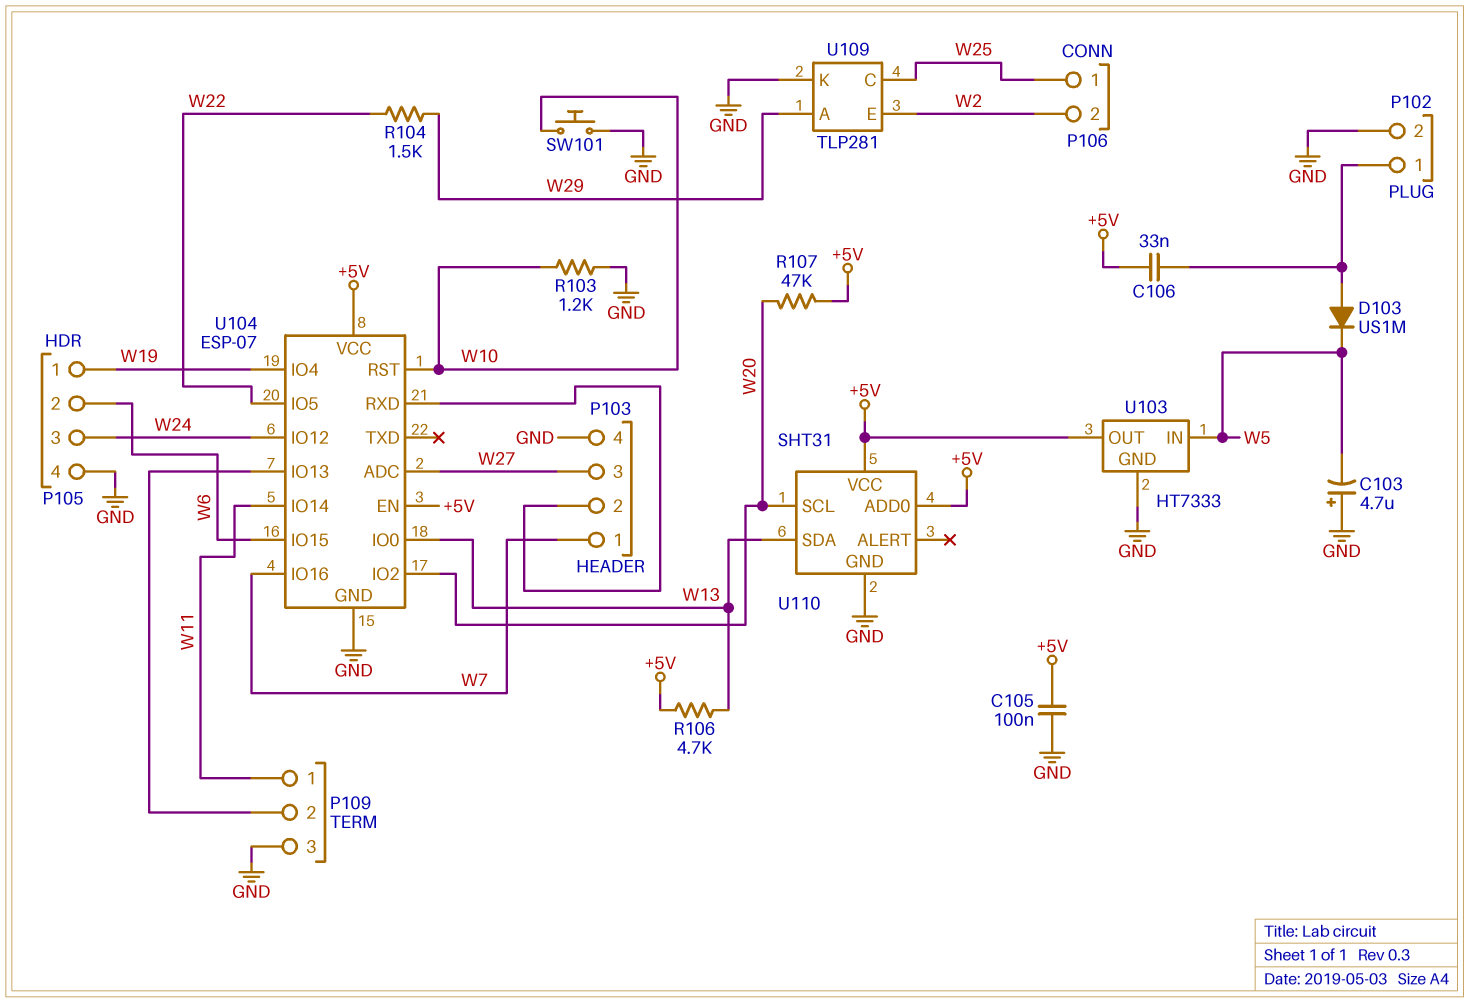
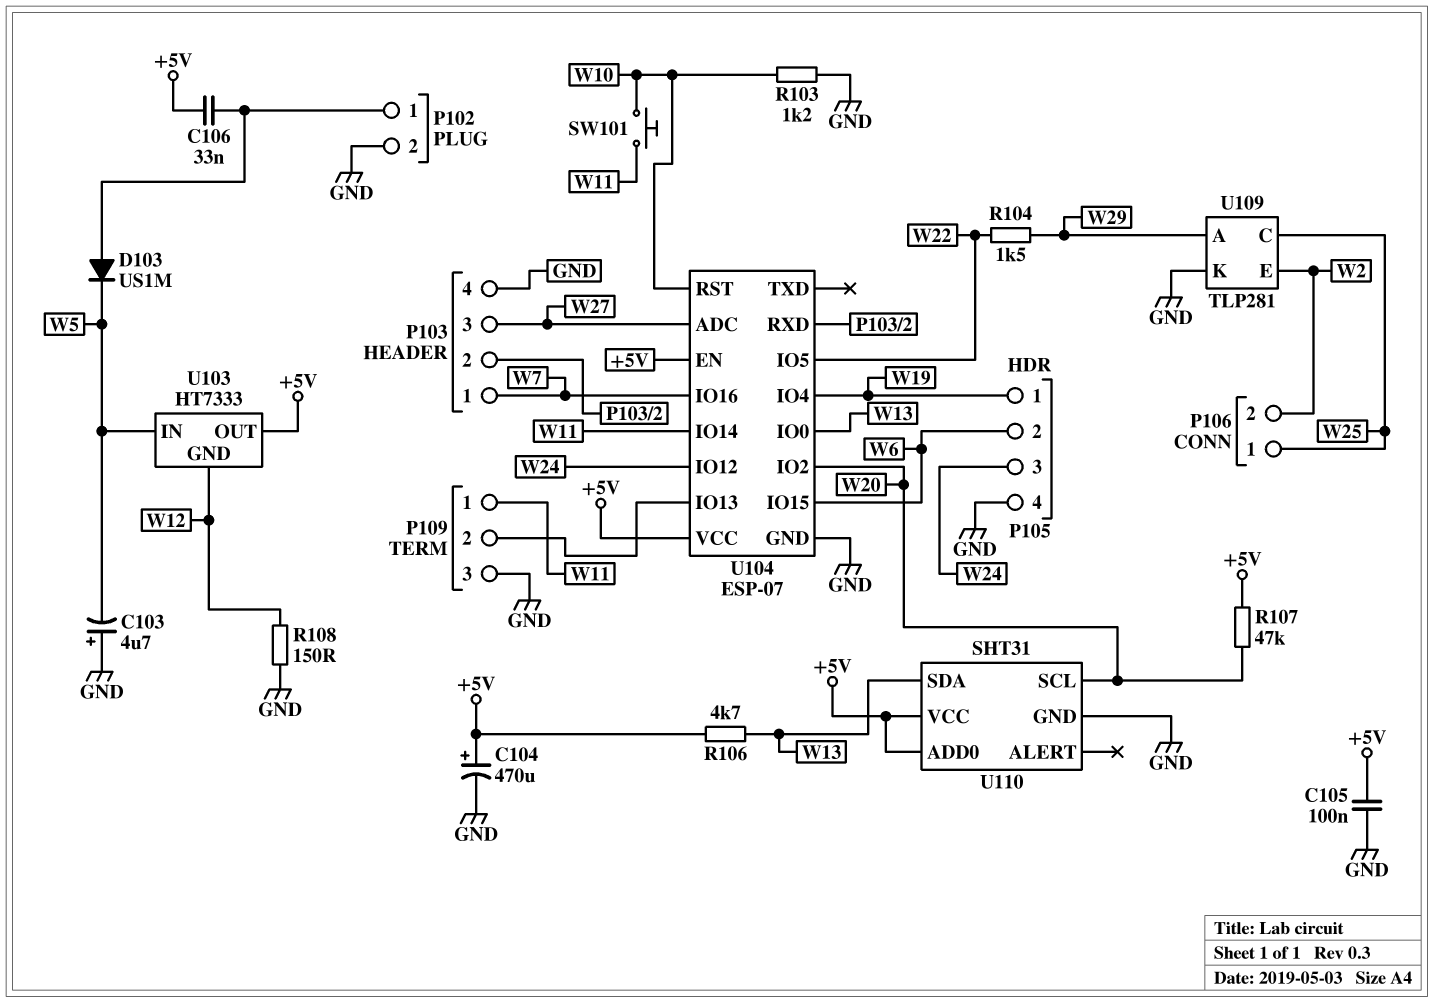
C104: none -> 470uF (plus +5V, minus GND)
R108: none -> 150 (GND, W12)
SW101: button (GND, W10) -> button (W10, W11)
U103 pin GND: GND -> W12

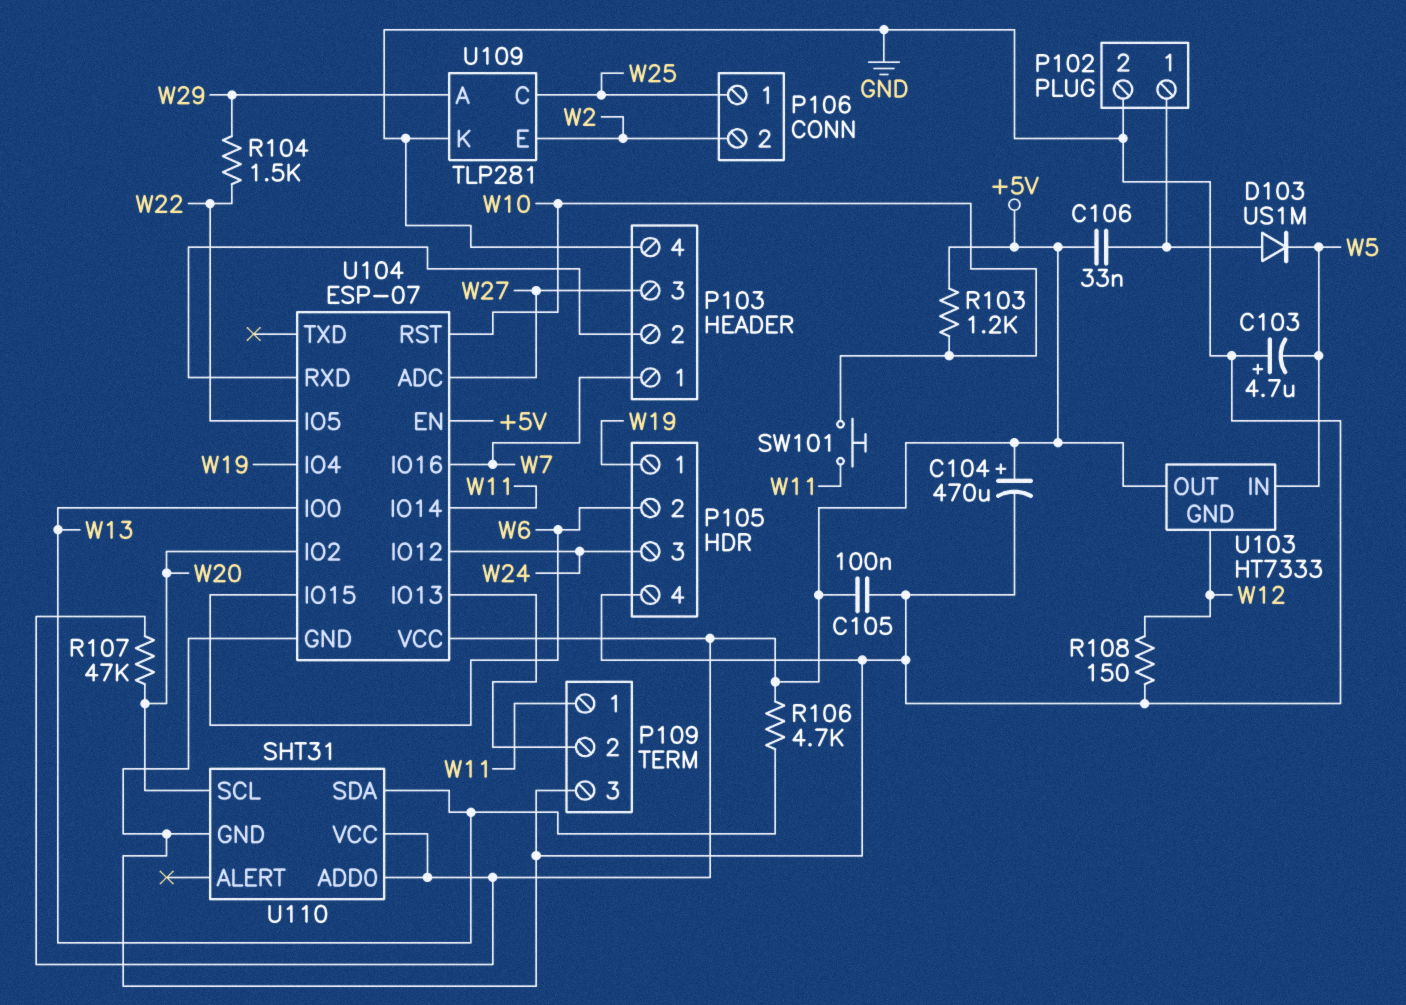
R103: 1.2k (GND, W10) -> 1.2k (+5V, W10)

